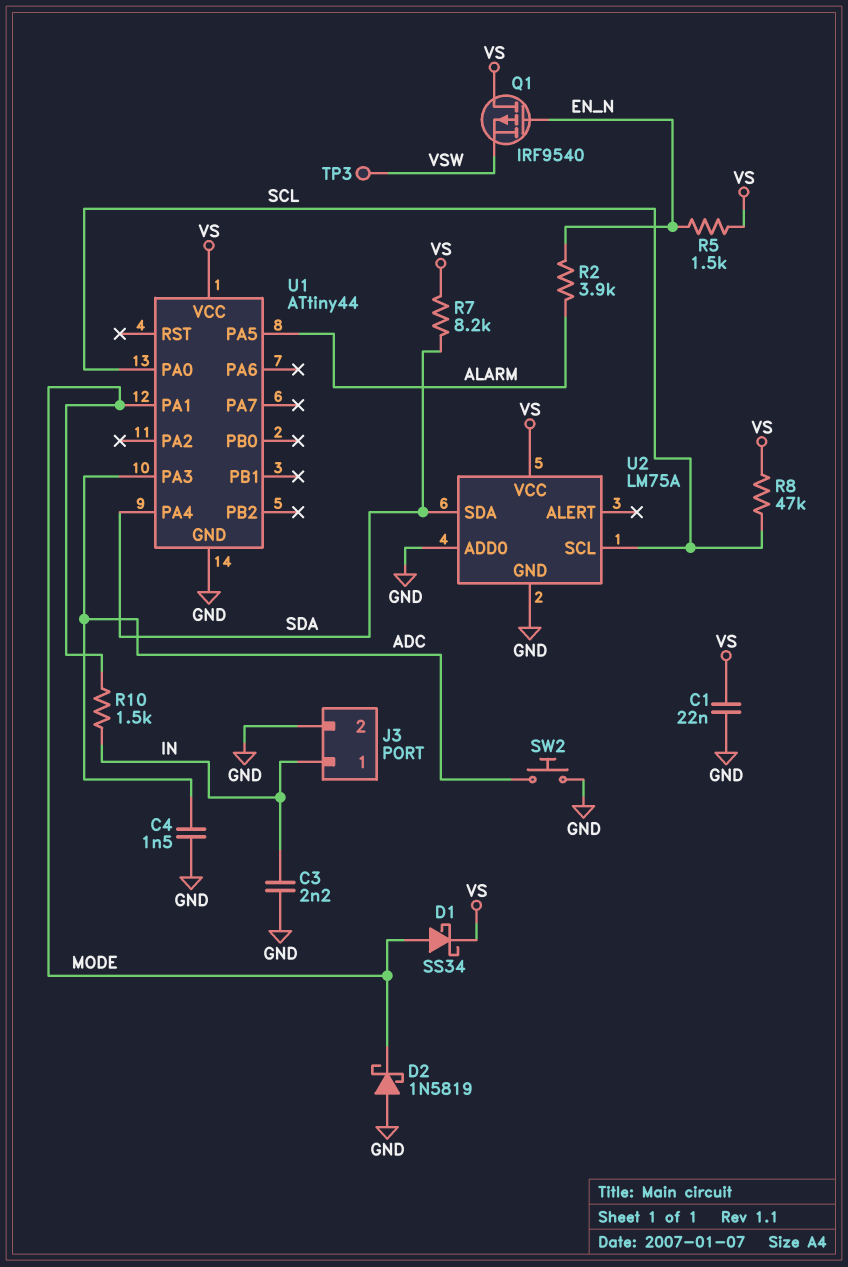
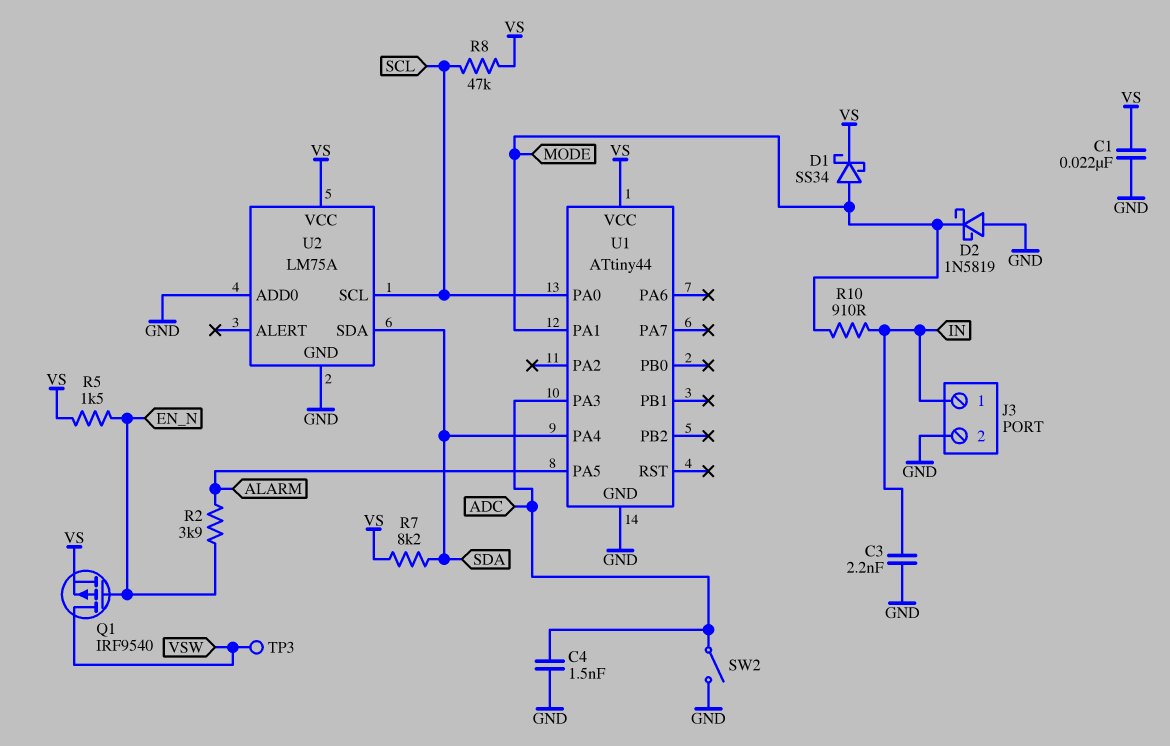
Q1: PMOS IRF9540 (G EN_N, D VS, S VSW) -> PMOS IRF9540 (G EN_N, D VSW, S VS)
R10: 1.5k (IN, MODE) -> 910 (IN, MODE)
SW2: button (ADC, GND) -> switch (ADC, GND)

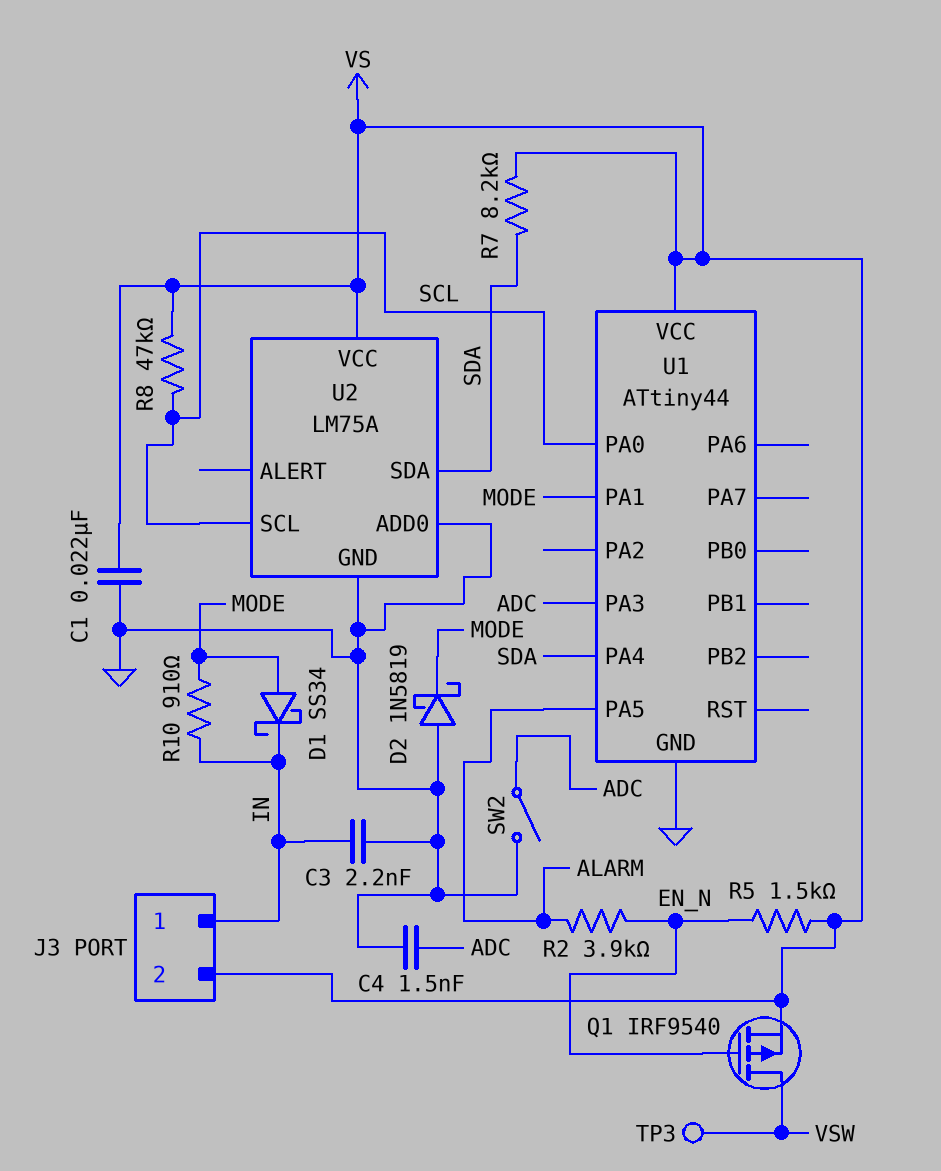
D1: schottky SS34 (A MODE, K VS) -> schottky SS34 (A MODE, K IN)
J3 pin 2: GND -> VS

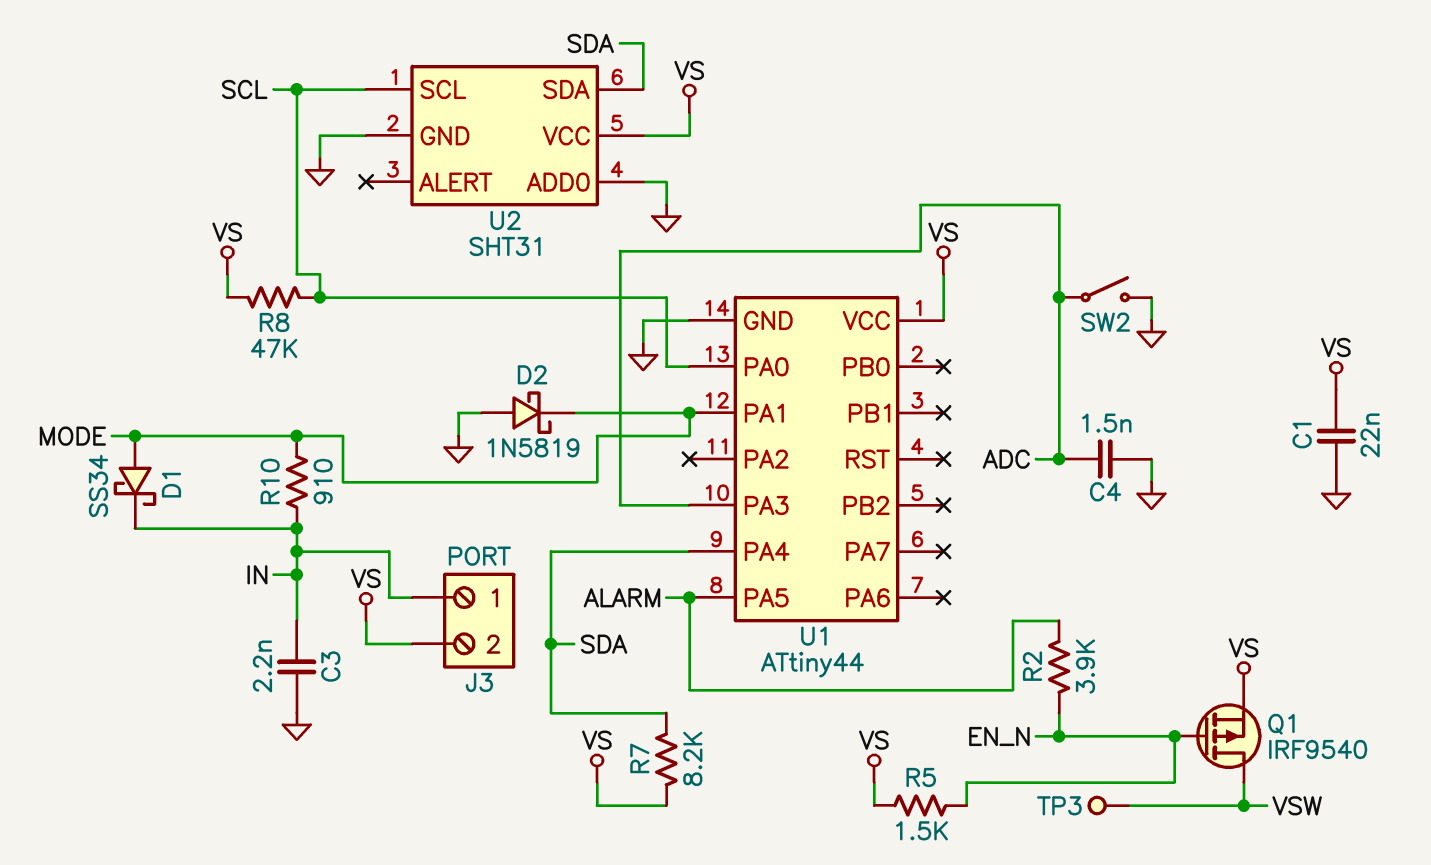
U2: LM75A -> SHT31

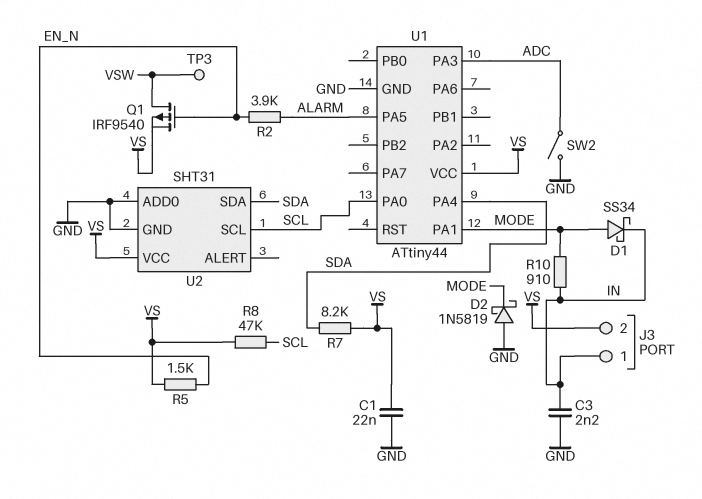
C4: 1.5nF (ADC, GND) -> none

